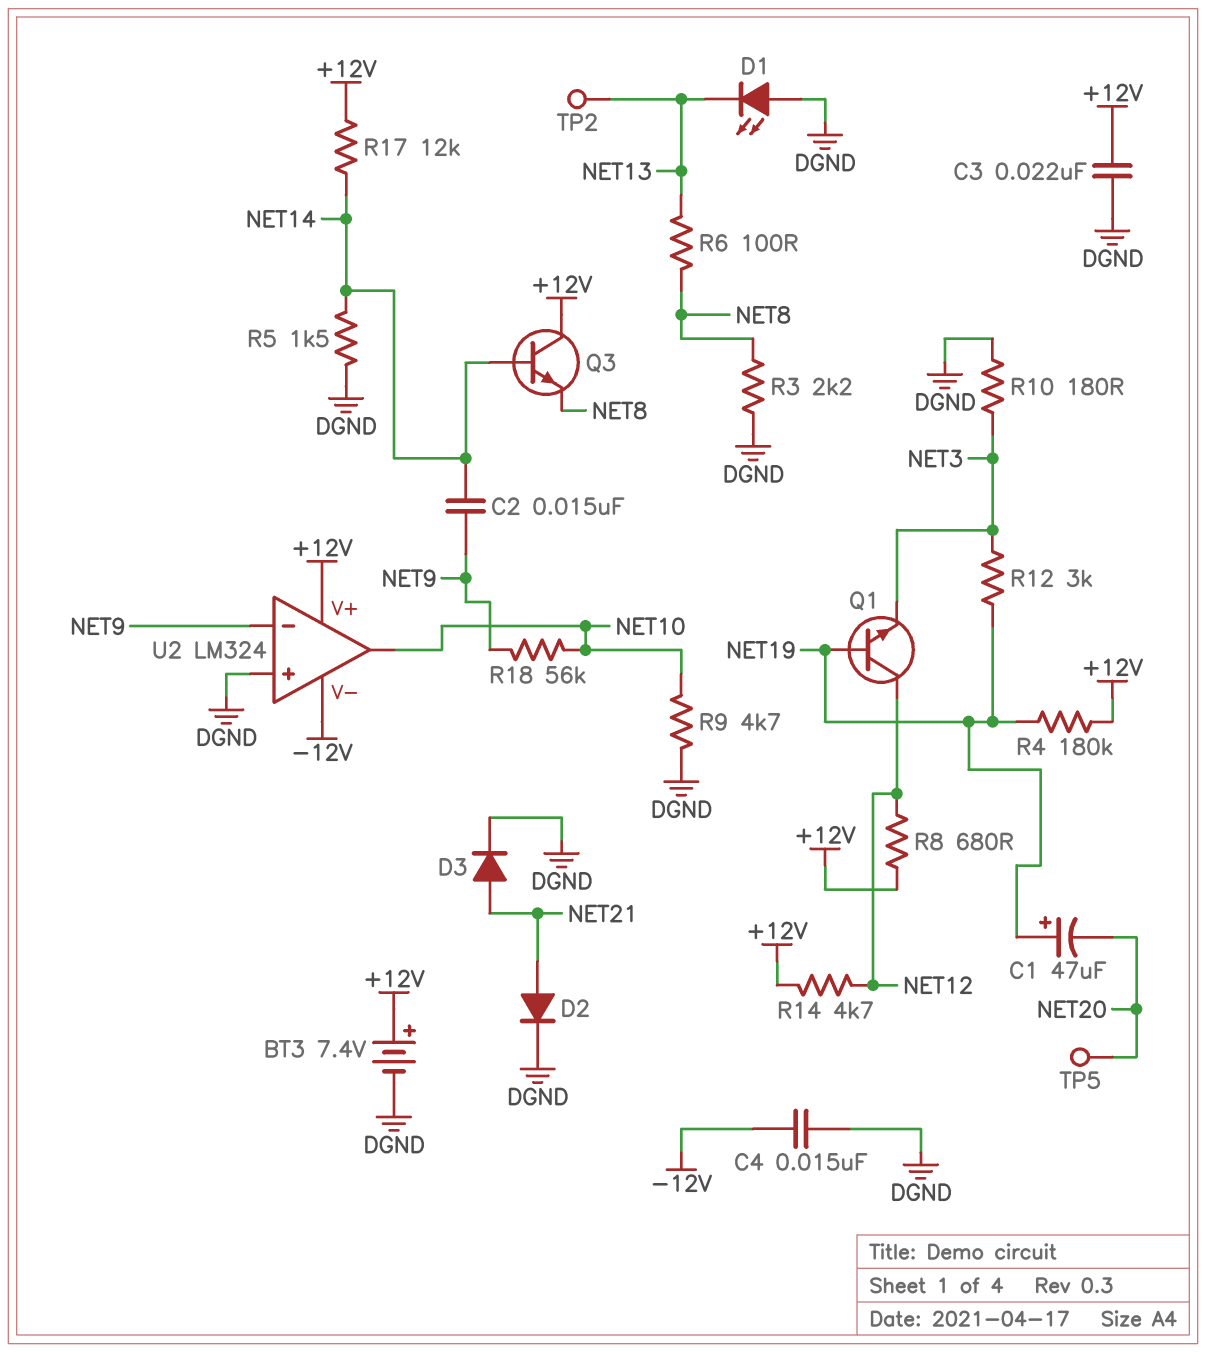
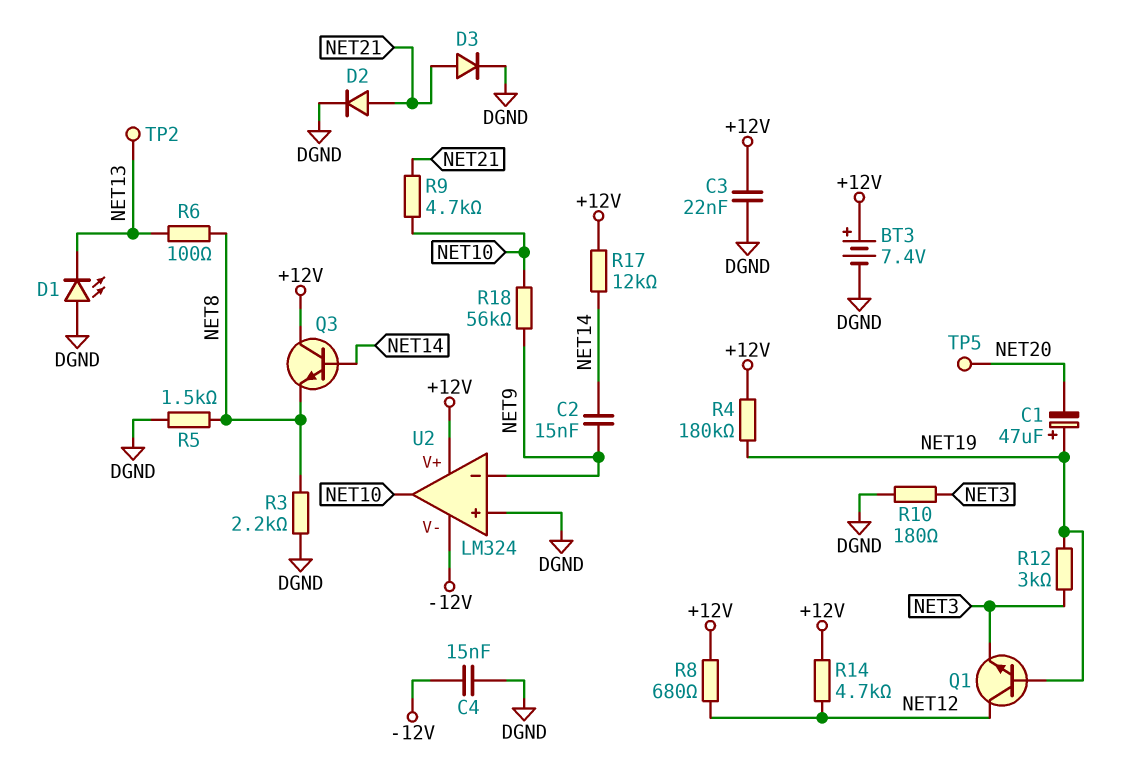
R5: 1.5k (DGND, NET14) -> 1.5k (DGND, NET8)
R9: 4.7k (DGND, NET10) -> 4.7k (NET10, NET21)

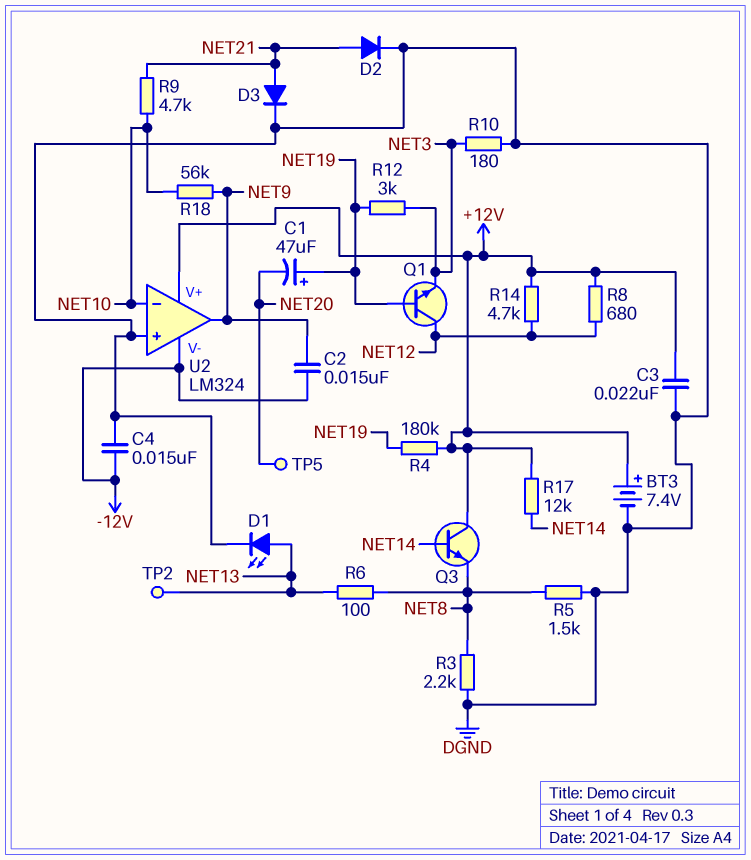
C2: 15nF (NET9, NET14) -> 15nF (-12V, NET9)
D1: LED (A DGND, K NET13) -> LED (A NET13, K DGND)
U2 pin in-: NET9 -> NET10
U2 pin out: NET10 -> NET9

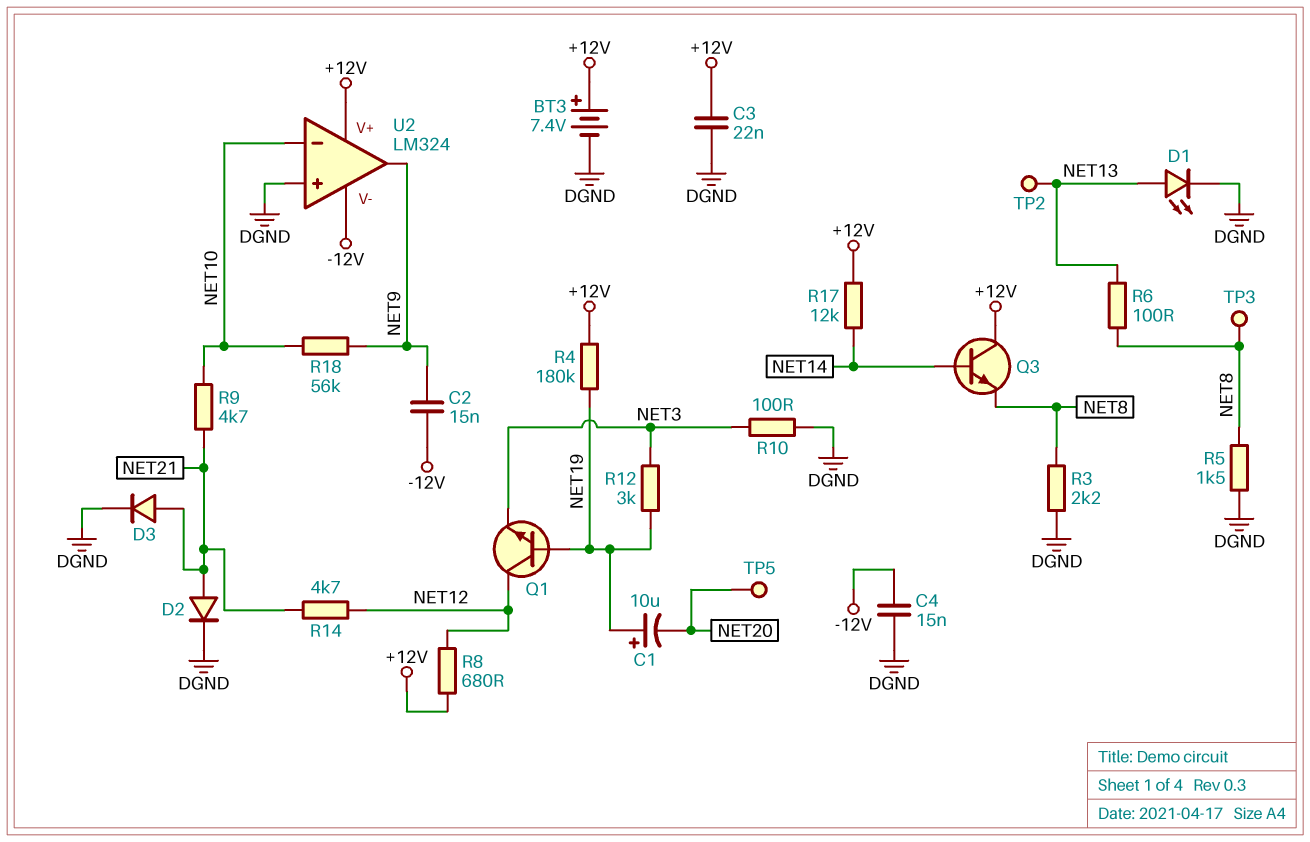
C1: 47uF (plus NET19, minus NET20) -> 10uF (plus NET19, minus NET20)
R10: 180 (DGND, NET3) -> 100 (DGND, NET3)
R14: 4.7k (+12V, NET12) -> 4.7k (NET12, NET21)
TP3: none -> test point (NET8)

